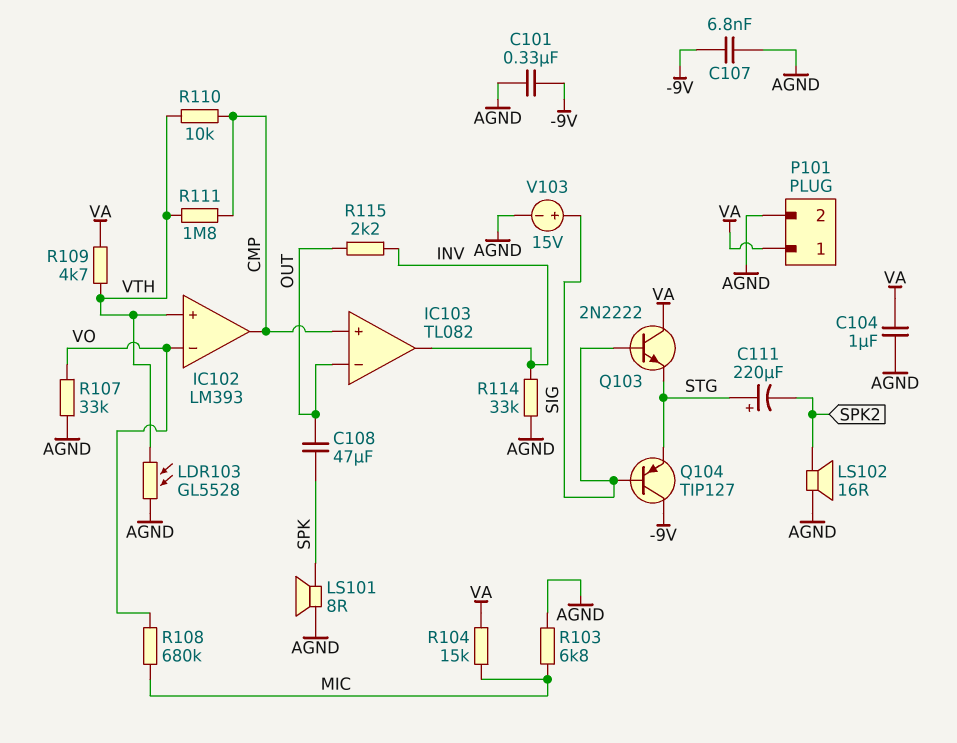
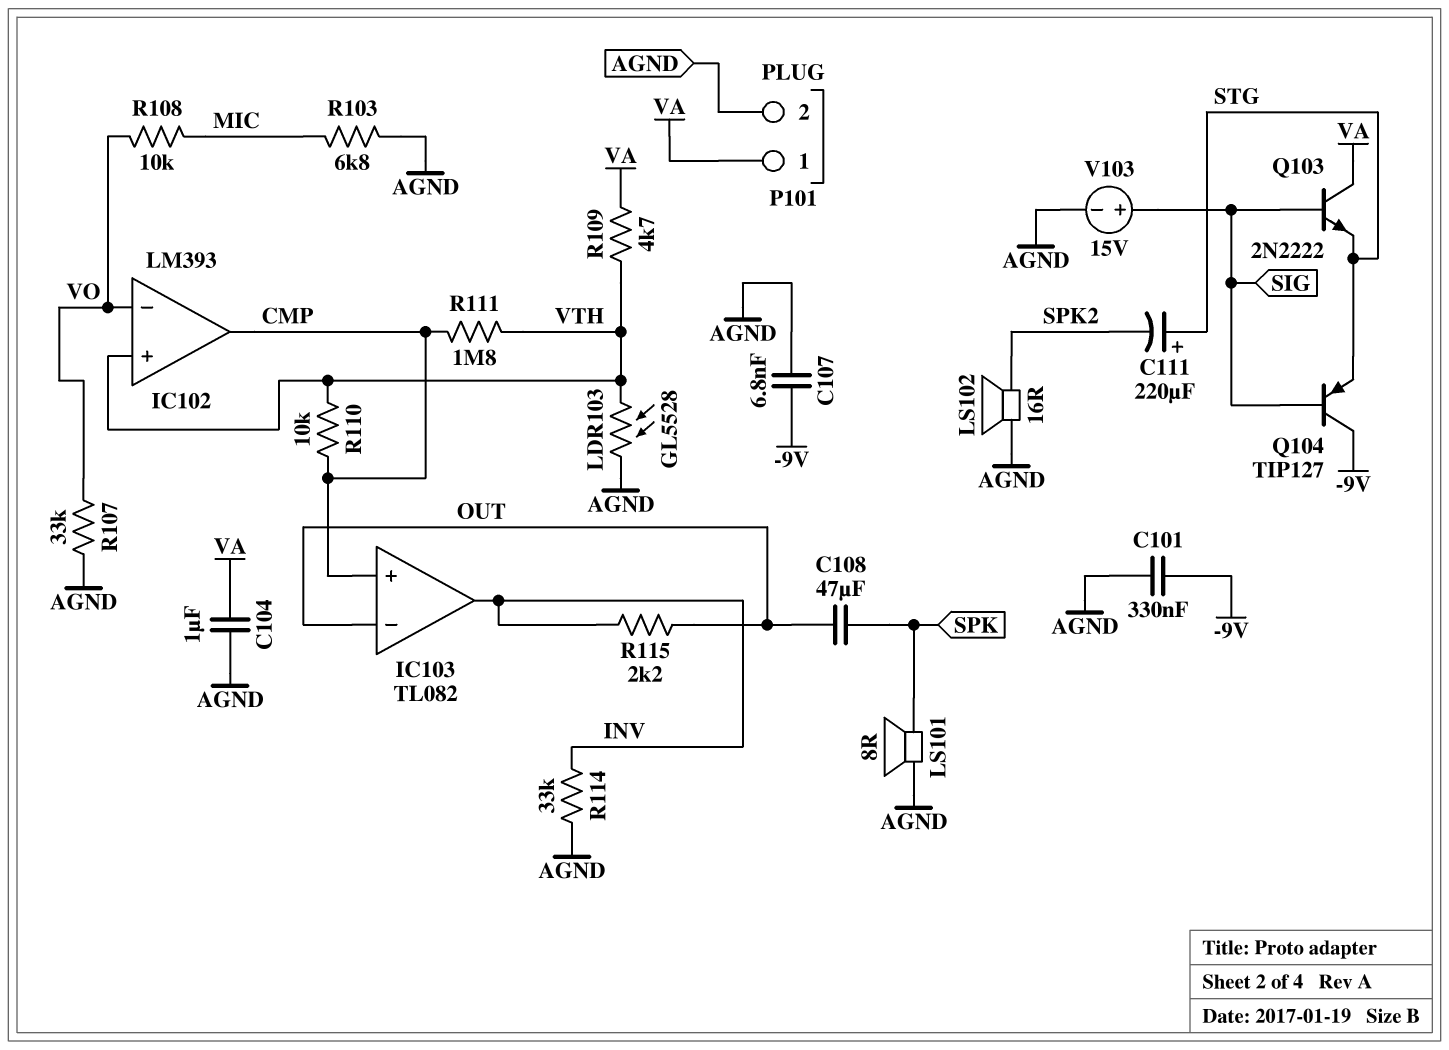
R104: 15k (MIC, VA) -> none
R108: 680k (MIC, VO) -> 10k (MIC, VO)

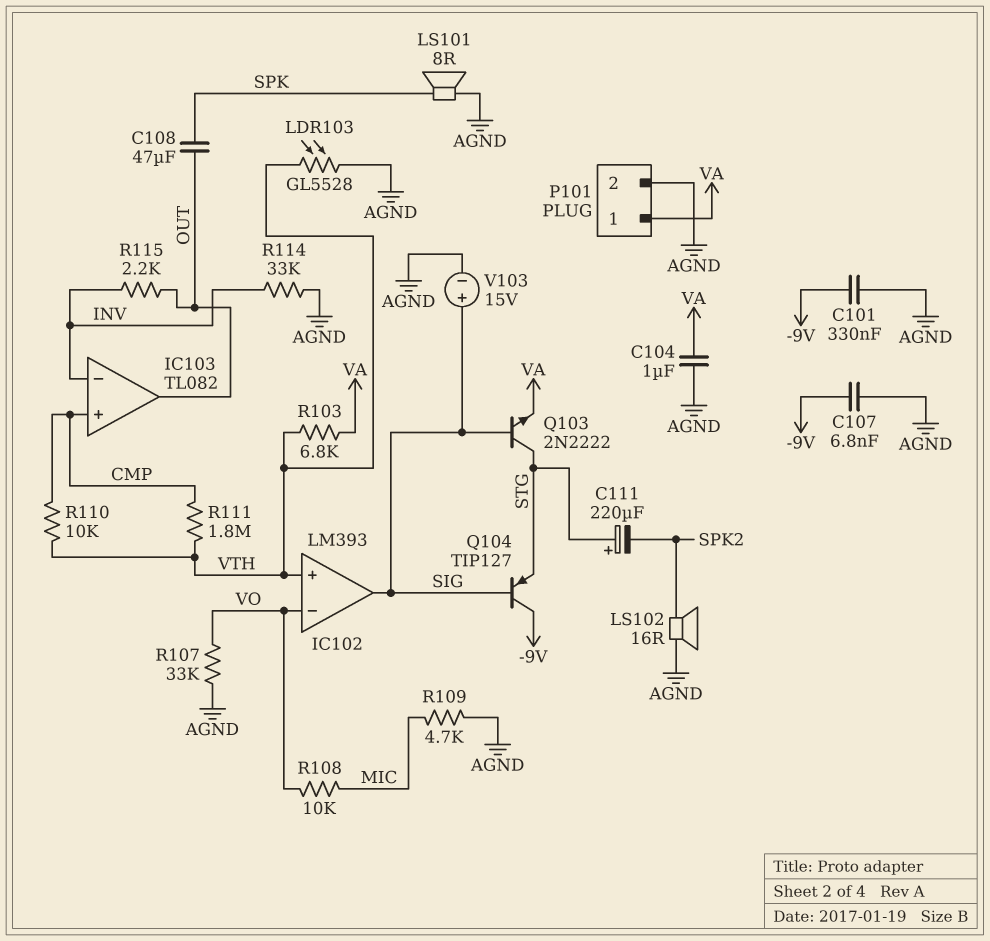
IC102 pin out: CMP -> SIG
IC103 pin in-: OUT -> INV
IC103 pin out: INV -> OUT
Q103: NPN 2N2222 (B SIG, C VA, E STG) -> NPN 2N2222 (B SIG, C STG, E VA)
R103: 6.8k (AGND, MIC) -> 6.8k (VA, VTH)
R109: 4.7k (VA, VTH) -> 4.7k (AGND, MIC)

